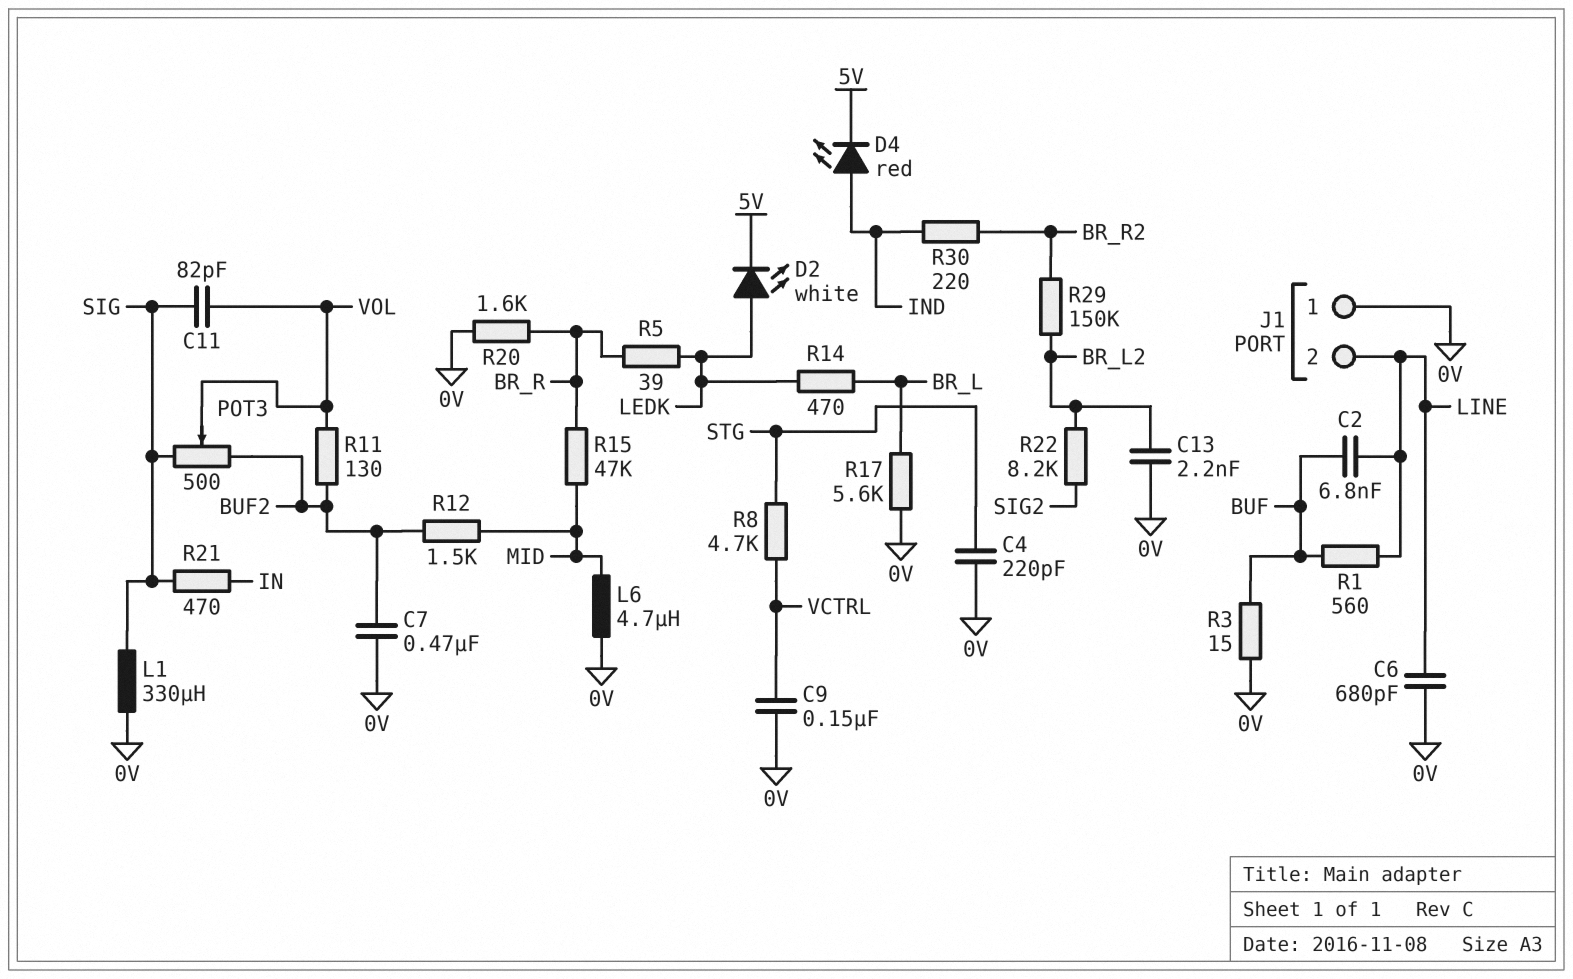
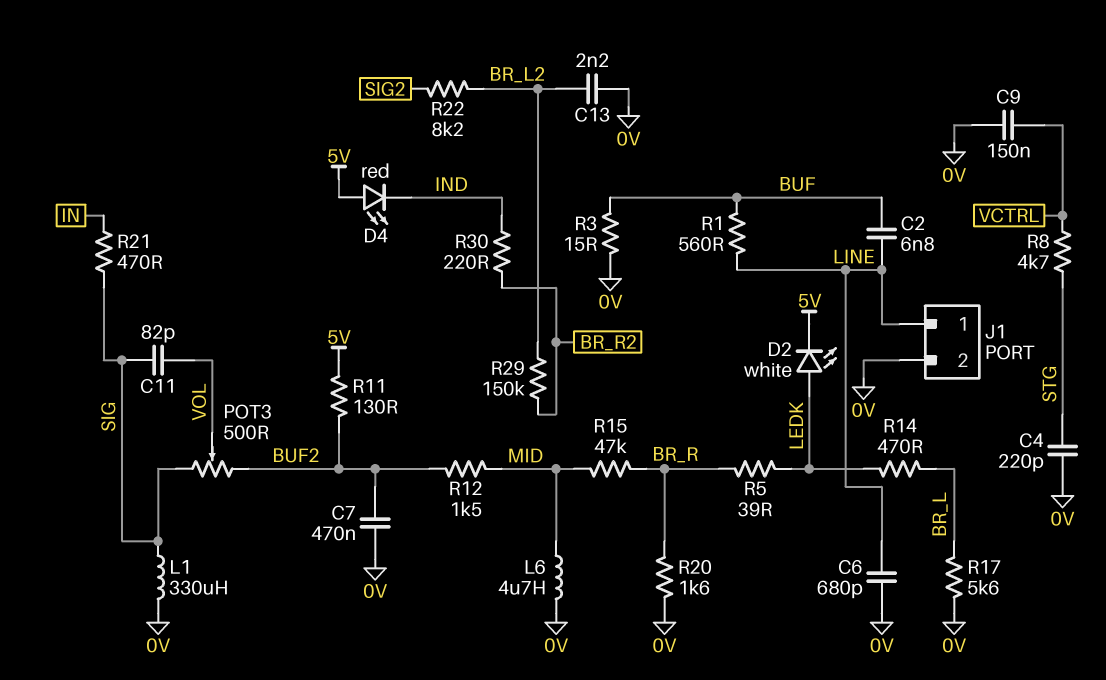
D4: LED red (A IND, K 5V) -> LED red (A 5V, K IND)
J1 pin 1: 0V -> LINE
J1 pin 2: LINE -> 0V
R11: 130 (BUF2, VOL) -> 130 (5V, BUF2)

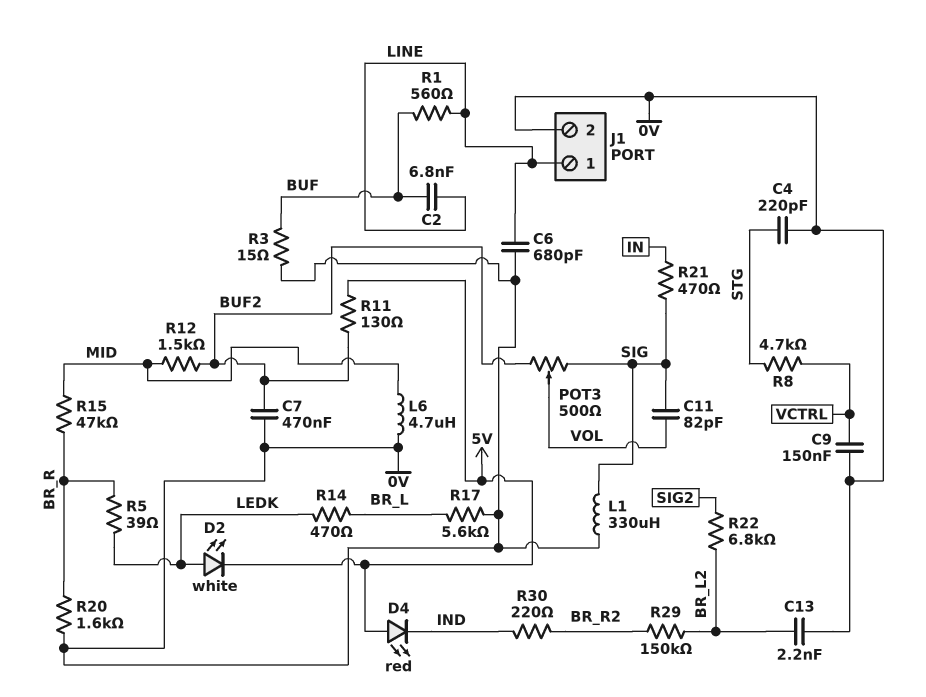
R22: 8.2k (BR_L2, SIG2) -> 6.8k (BR_L2, SIG2)

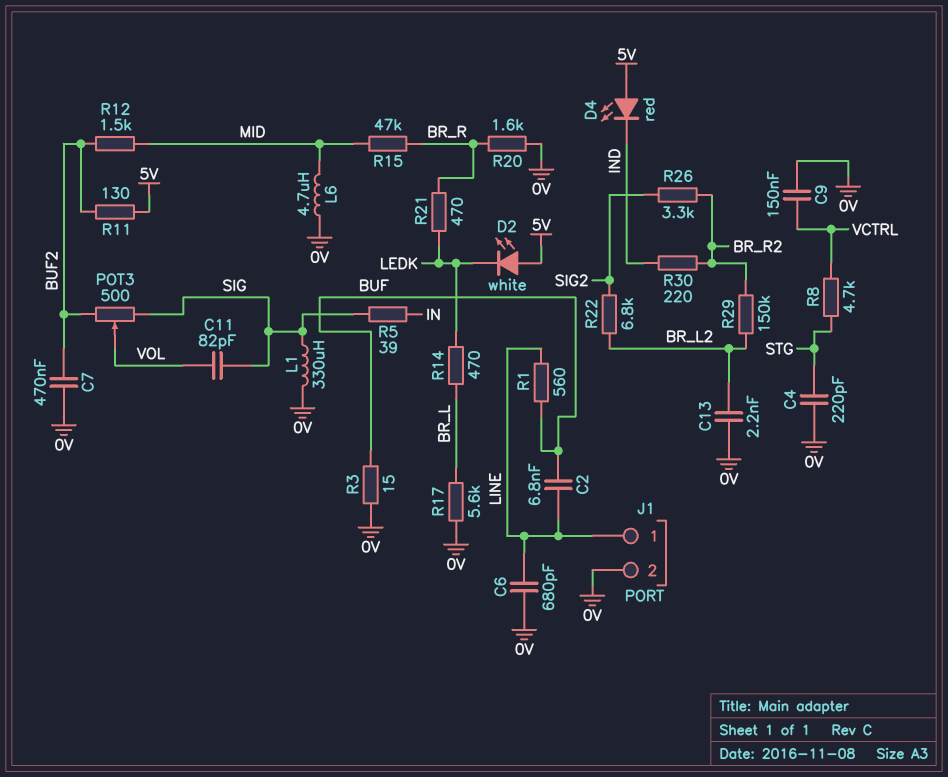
D2: LED white (A LEDK, K 5V) -> LED white (A 5V, K LEDK)
R5: 39 (BR_R, LEDK) -> 39 (IN, SIG)
R21: 470 (IN, SIG) -> 470 (BR_R, LEDK)
R26: none -> 3.3k (BR_R2, SIG2)

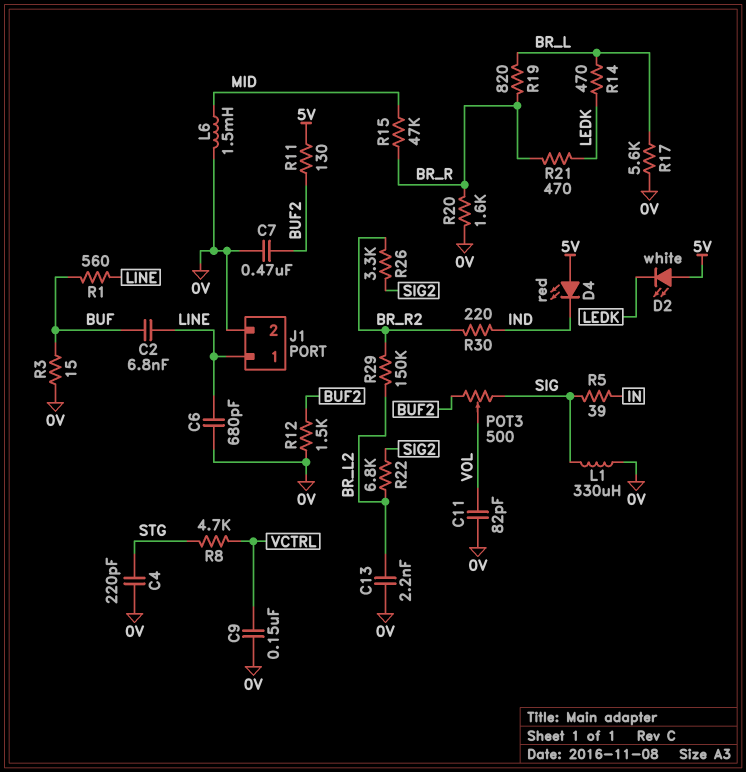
C11: 82pF (SIG, VOL) -> 82pF (0V, VOL)
L6: 4.7uH (0V, MID) -> 1.5mH (0V, MID)
R12: 1.5k (BUF2, MID) -> 1.5k (0V, BUF2)
R19: none -> 820 (BR_L, BR_R)

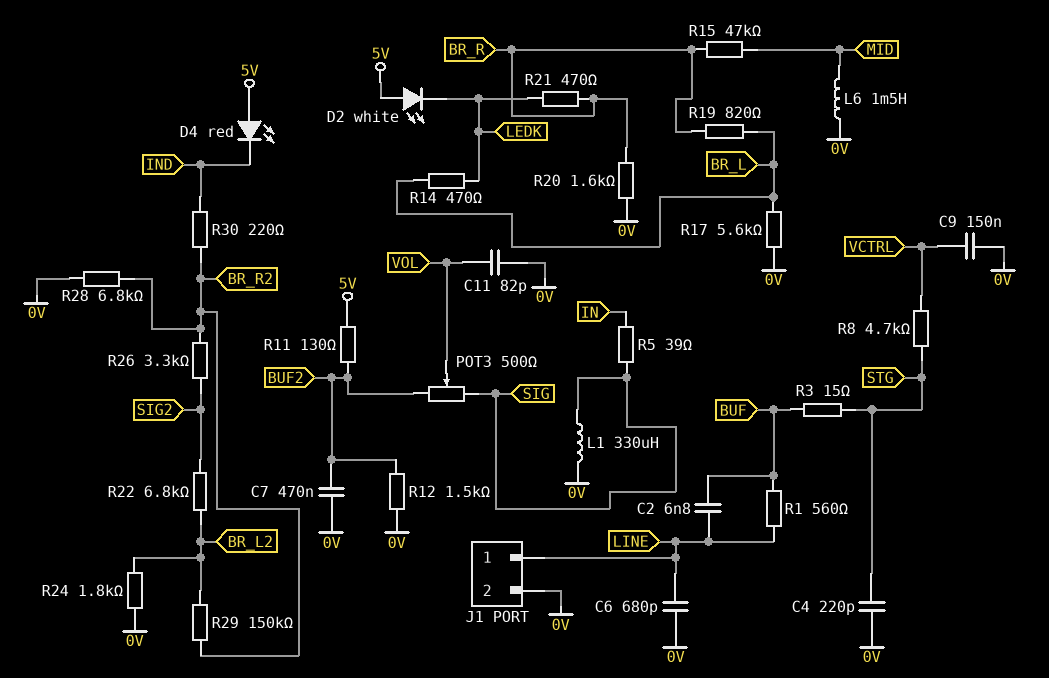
C13: 2.2nF (0V, BR_L2) -> none
R3: 15 (0V, BUF) -> 15 (BUF, STG)
R24: none -> 1.8k (0V, BR_L2)
R28: none -> 6.8k (0V, BR_R2)

